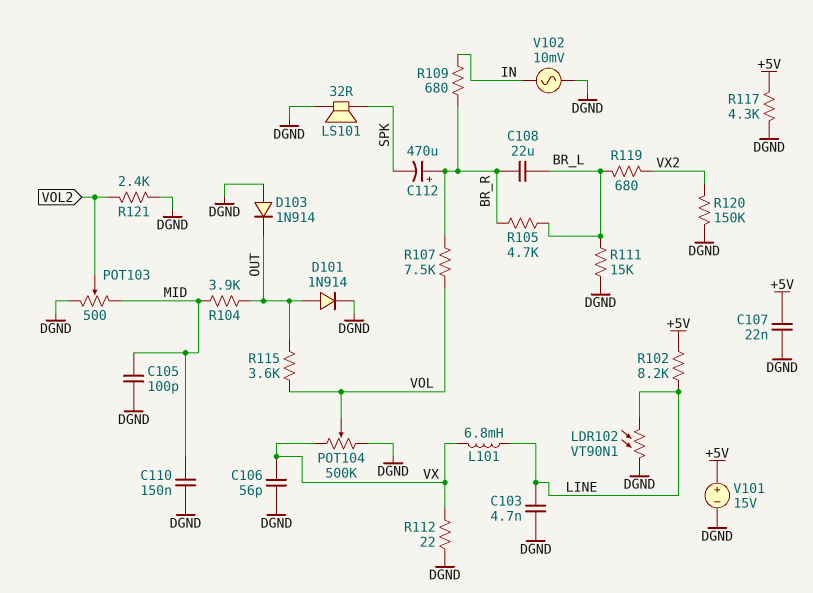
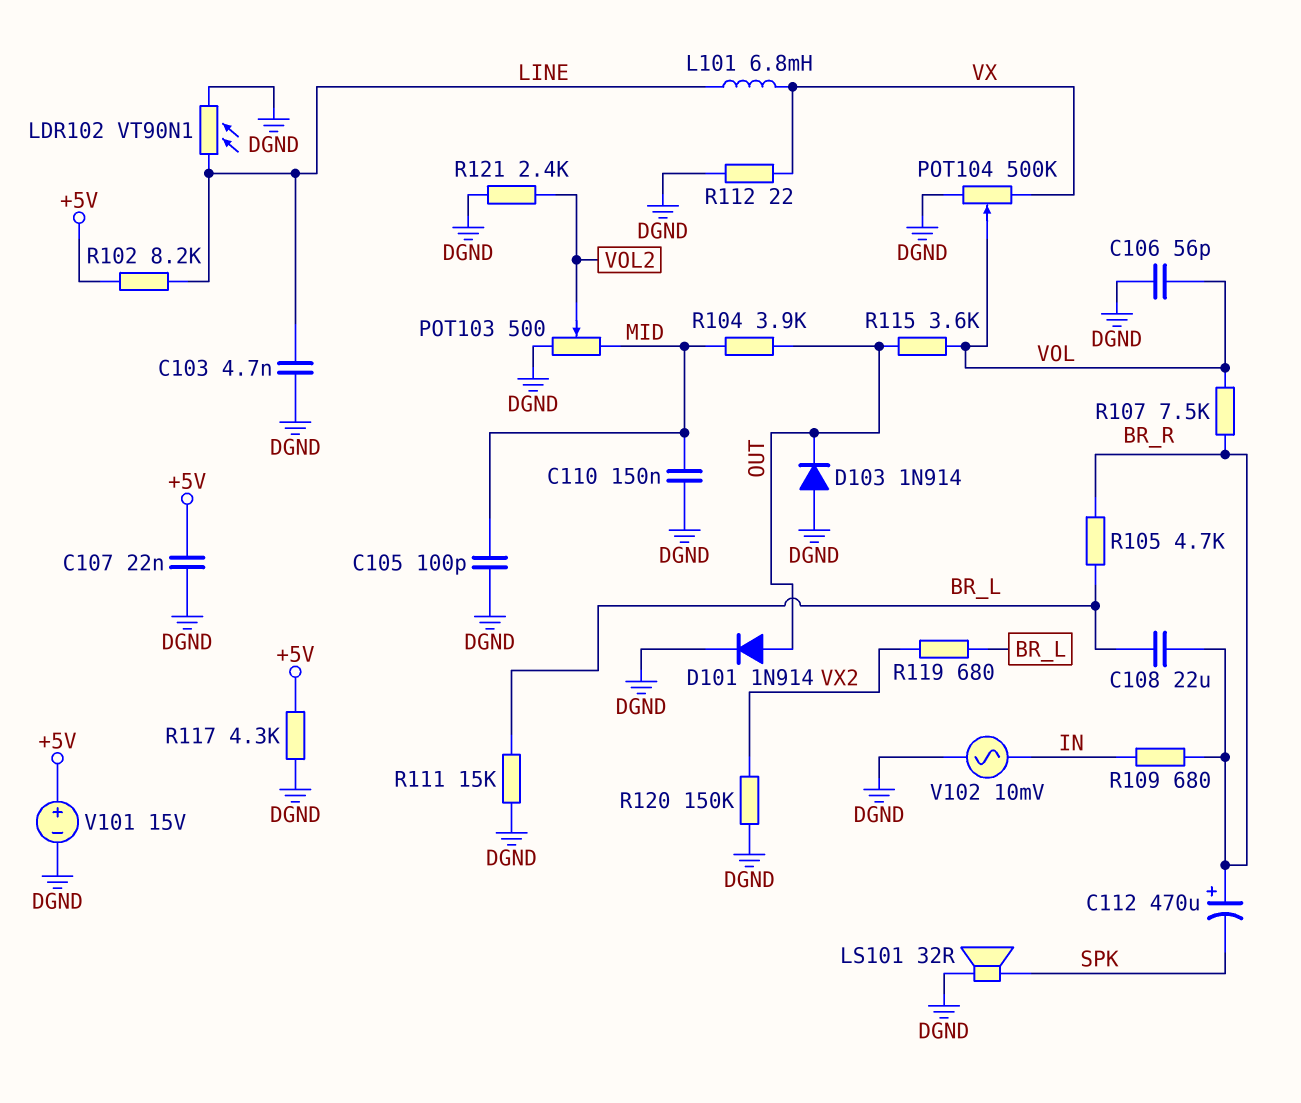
C106: 56pF (DGND, VX) -> 56pF (DGND, VOL)

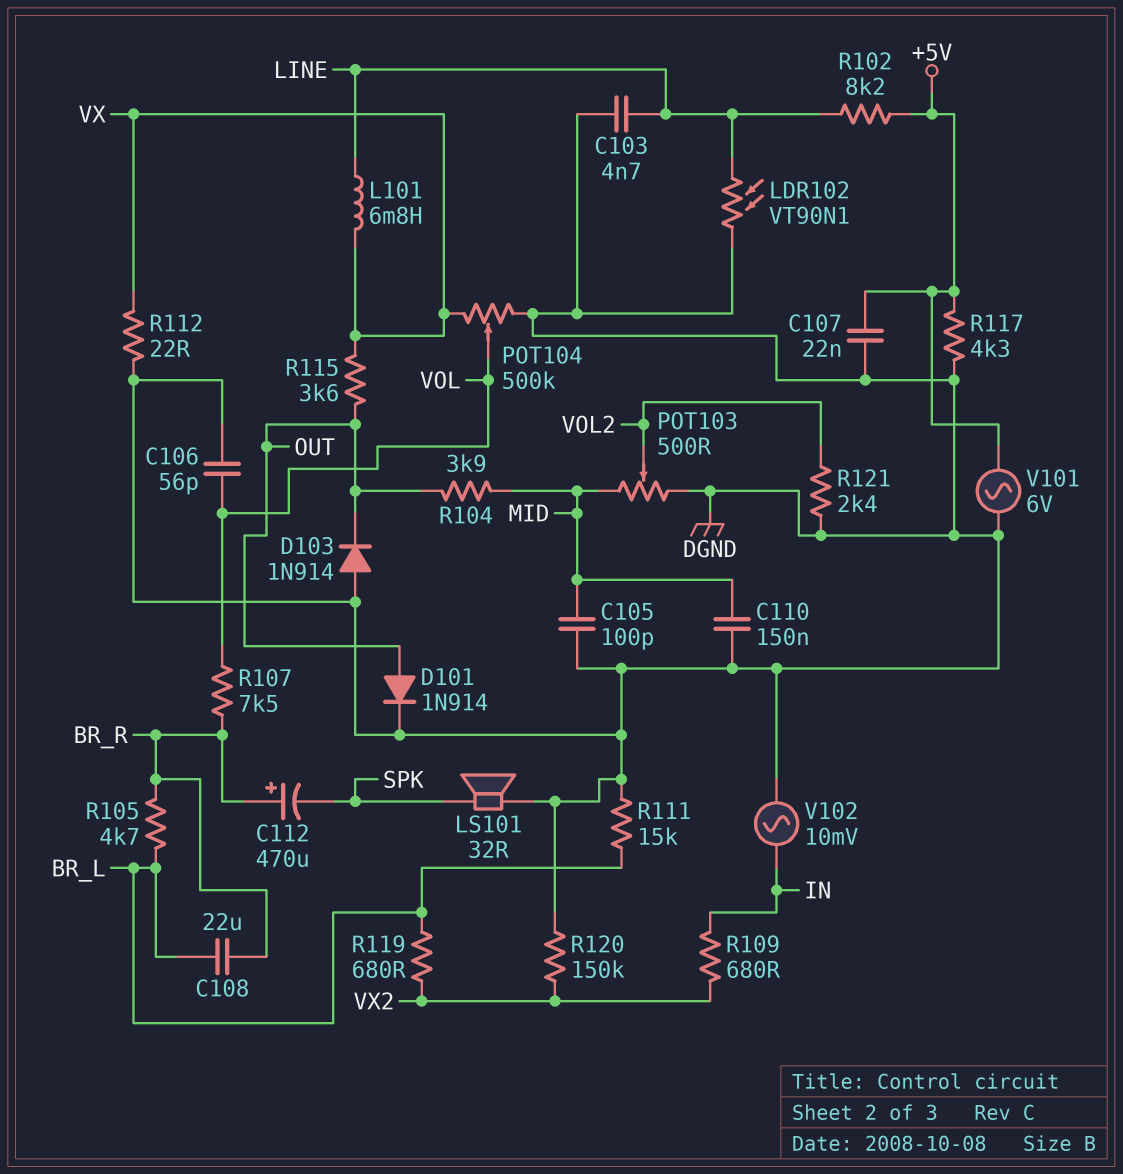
R109: 680 (BR_R, IN) -> 680 (IN, VX2)
R115: 3.6k (OUT, VOL) -> 3.6k (OUT, VX)
V101: 15V (plus +5V, minus DGND) -> AC 6V (+5V, DGND)

